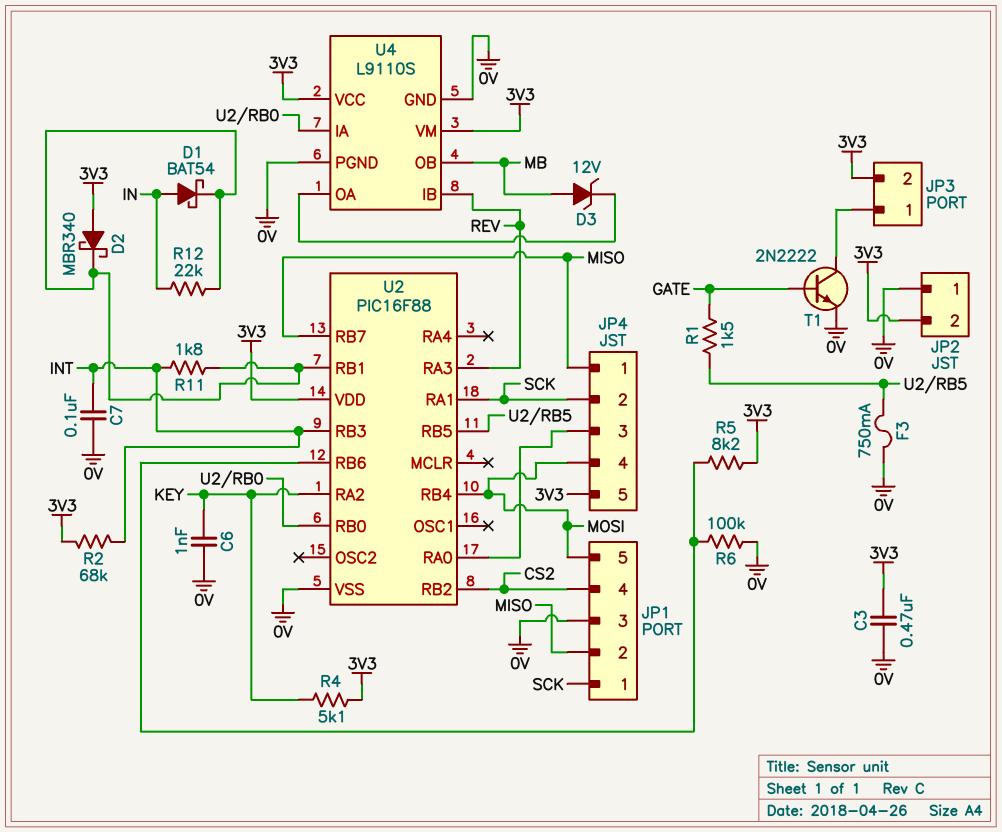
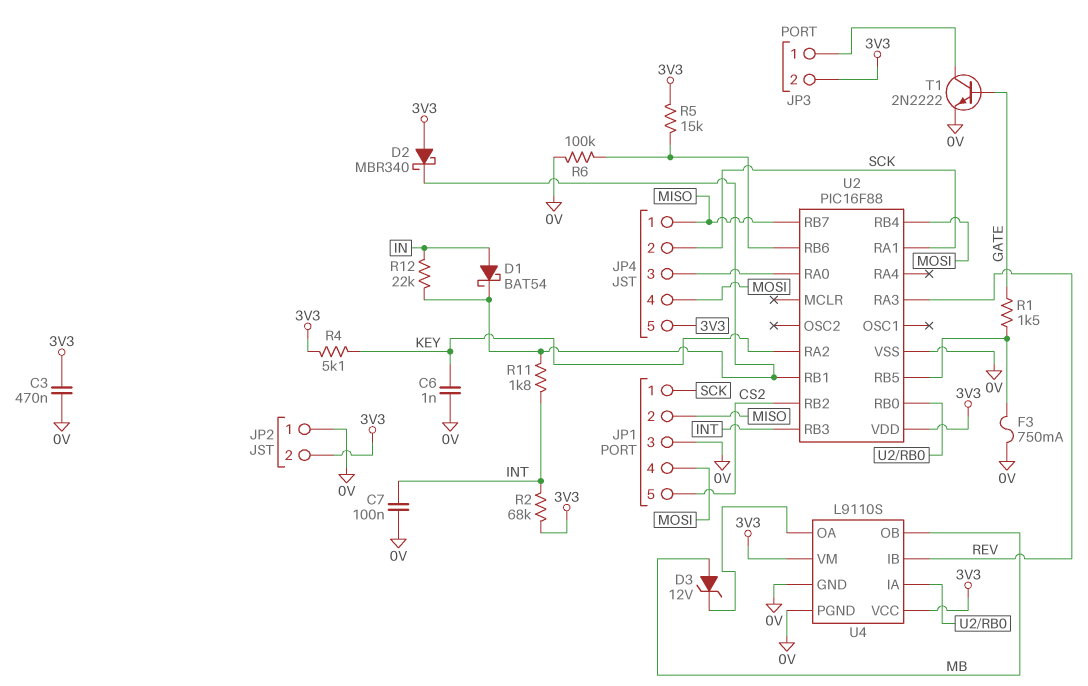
JP1 pin 4: CS2 -> MOSI
JP1 pin 5: MOSI -> CS2
R5: 8.2k (3V3, U2/RB6) -> 15k (3V3, U2/RB6)

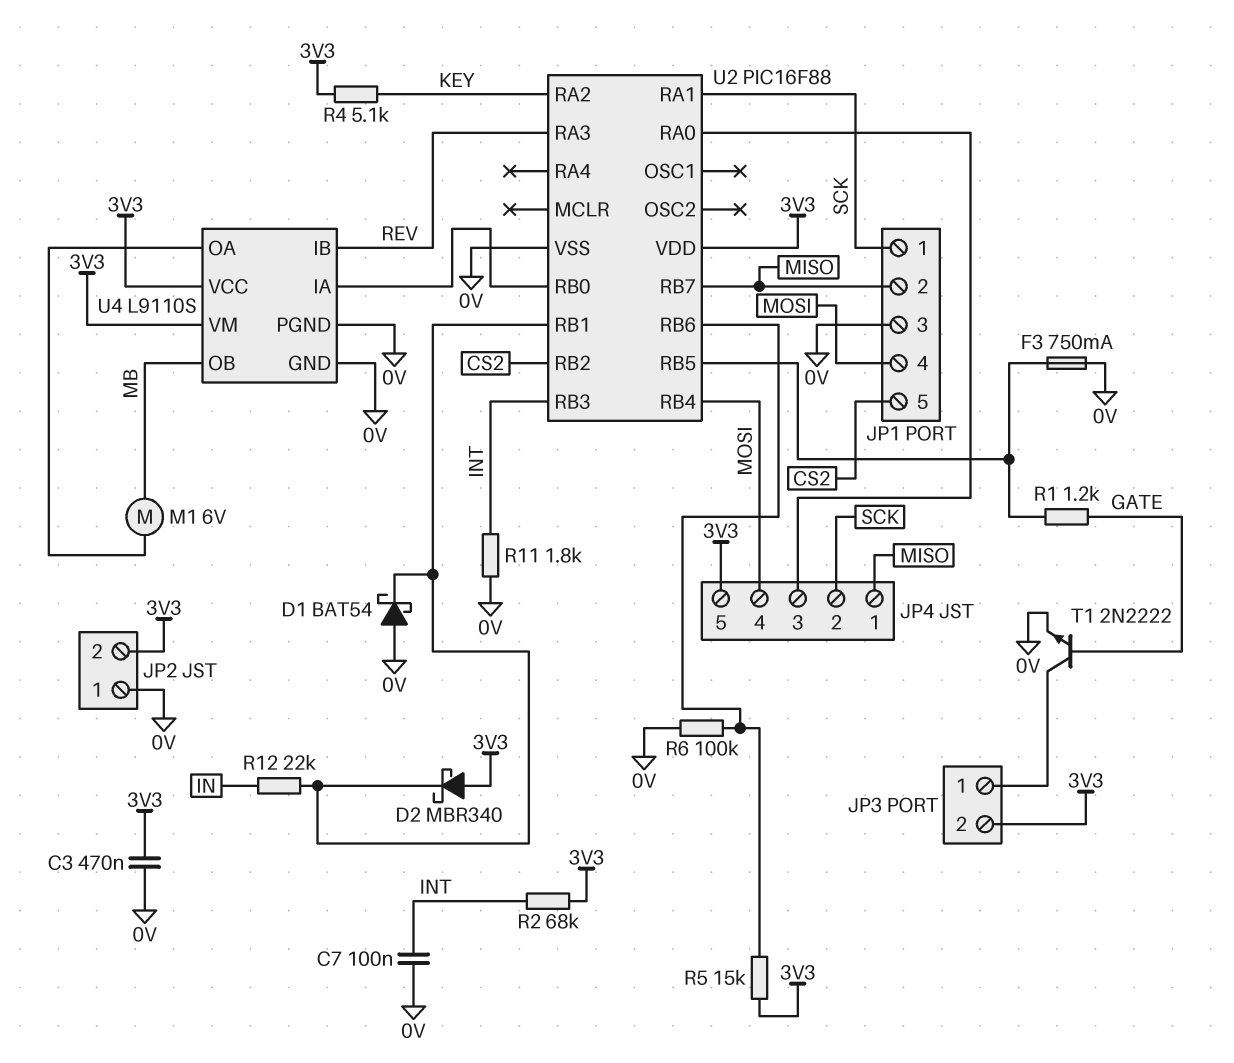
C6: 1nF (0V, KEY) -> none
D1: schottky BAT54 (A IN, K U2/RB1) -> schottky BAT54 (A 0V, K U2/RB1)
D3: zener 12V (A MB, K U4/OA) -> none
M1: none -> motor 6V (MB, U4/OA)
R1: 1.5k (GATE, U2/RB5) -> 1.2k (GATE, U2/RB5)
R11: 1.8k (INT, U2/RB1) -> 1.8k (0V, INT)

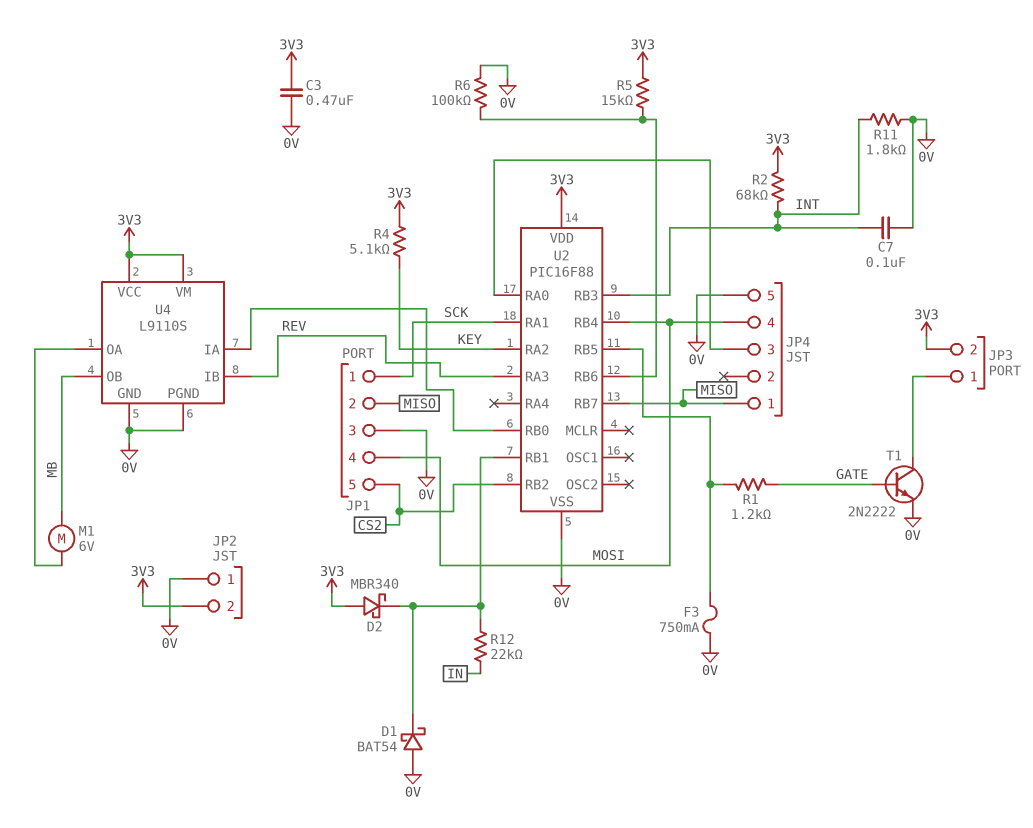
JP4 pin 2: SCK -> none
JP4 pin 5: 3V3 -> 0V

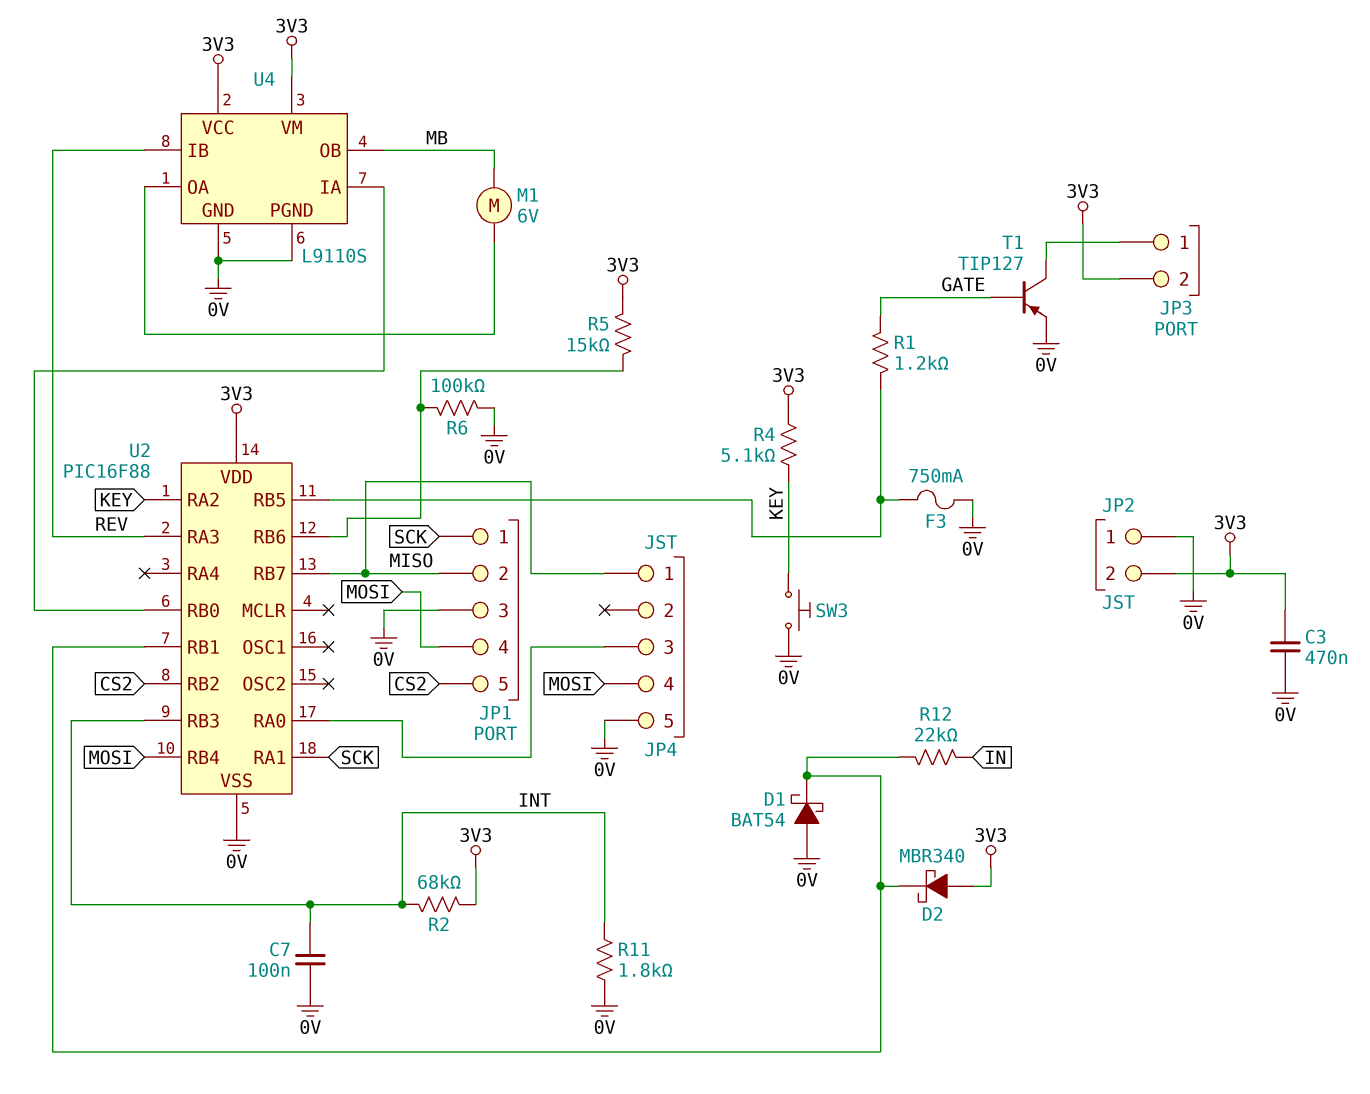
SW3: none -> button (0V, KEY)
T1: NPN 2N2222 (B GATE, C JP3/1, E 0V) -> PNP TIP127 (B GATE, C JP3/1, E 0V)

